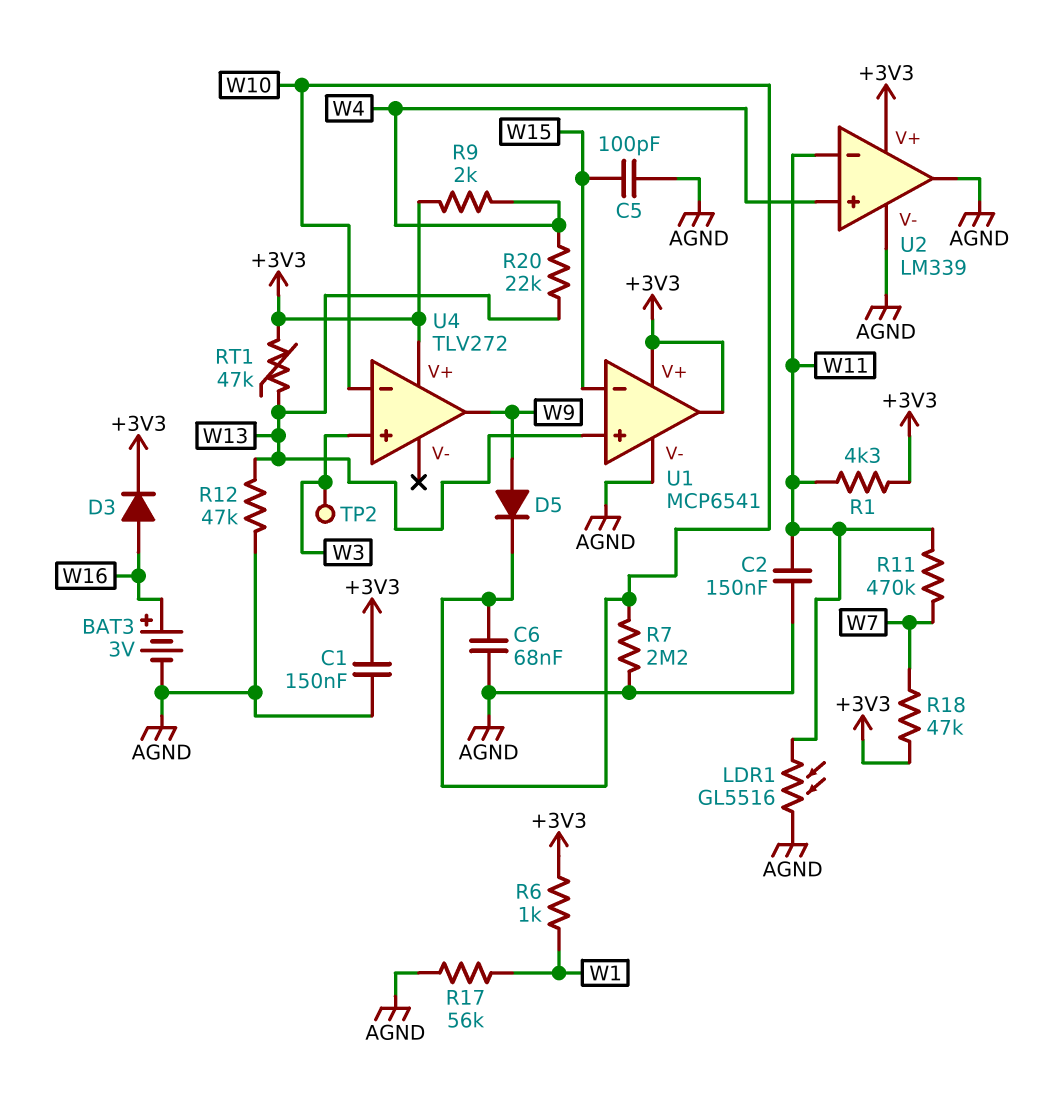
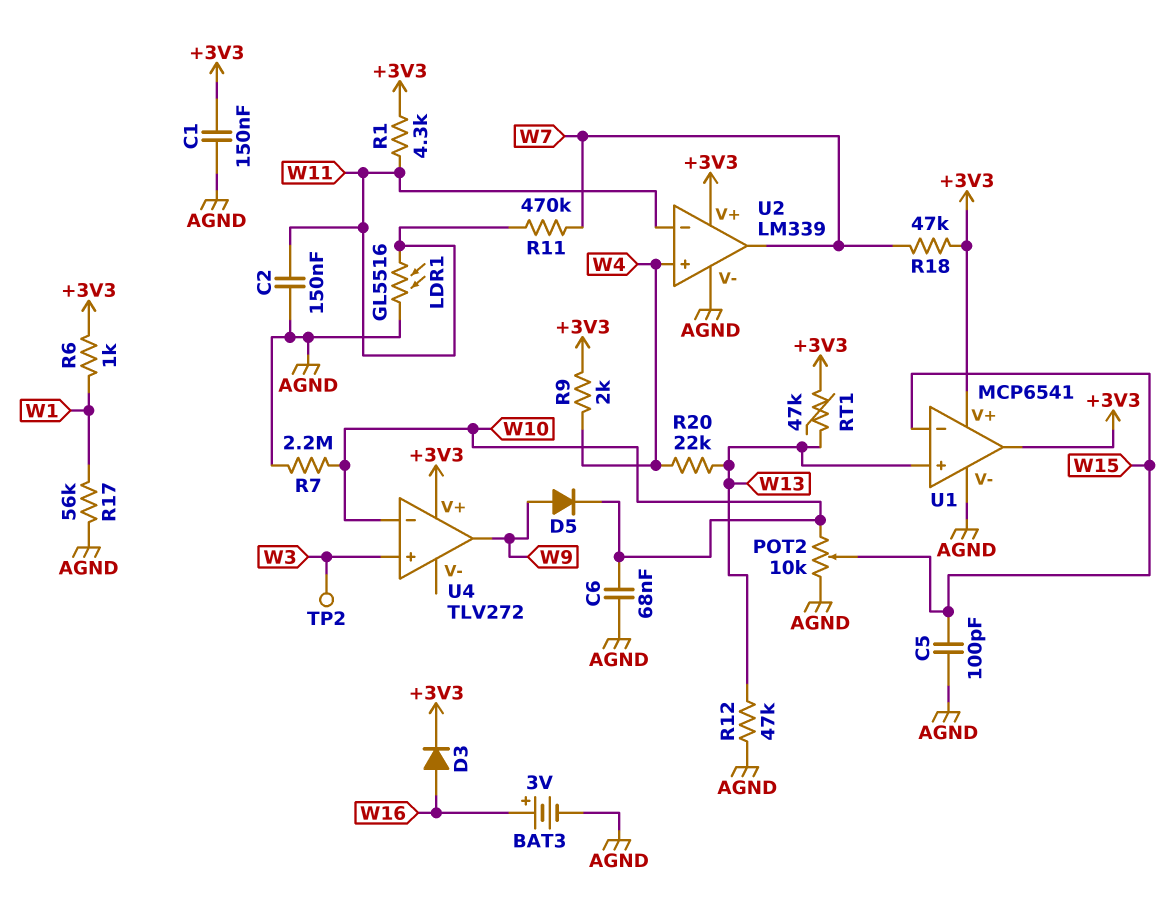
POT2: none -> 10k (AGND, W10, wiper W15)
U2 pin out: AGND -> W7

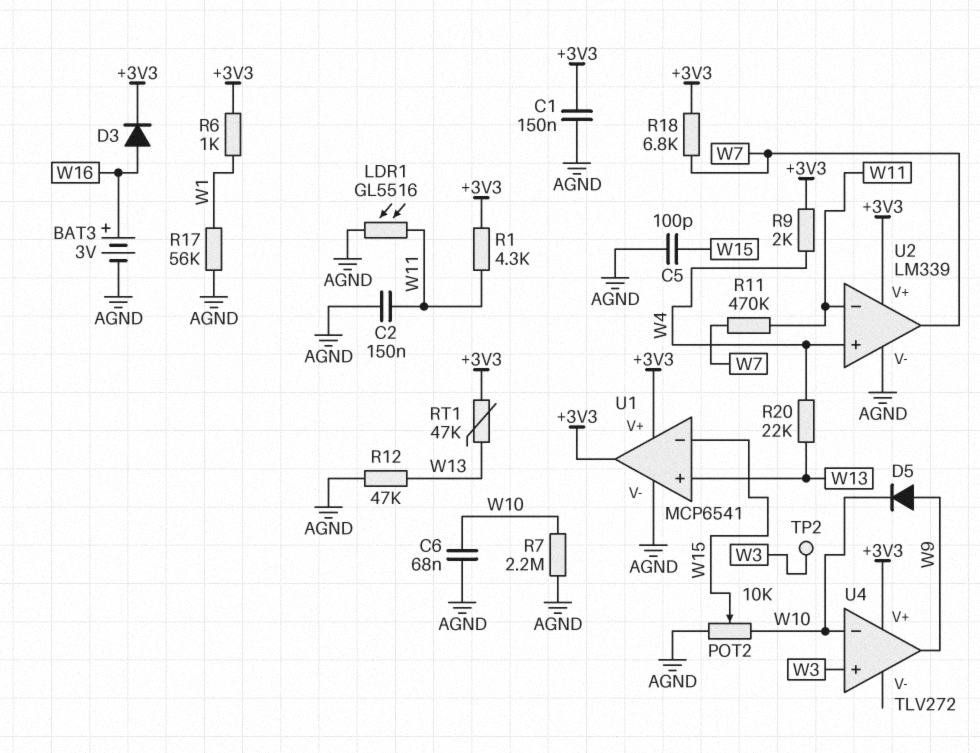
R18: 47k (+3V3, W7) -> 6.8k (+3V3, W7)

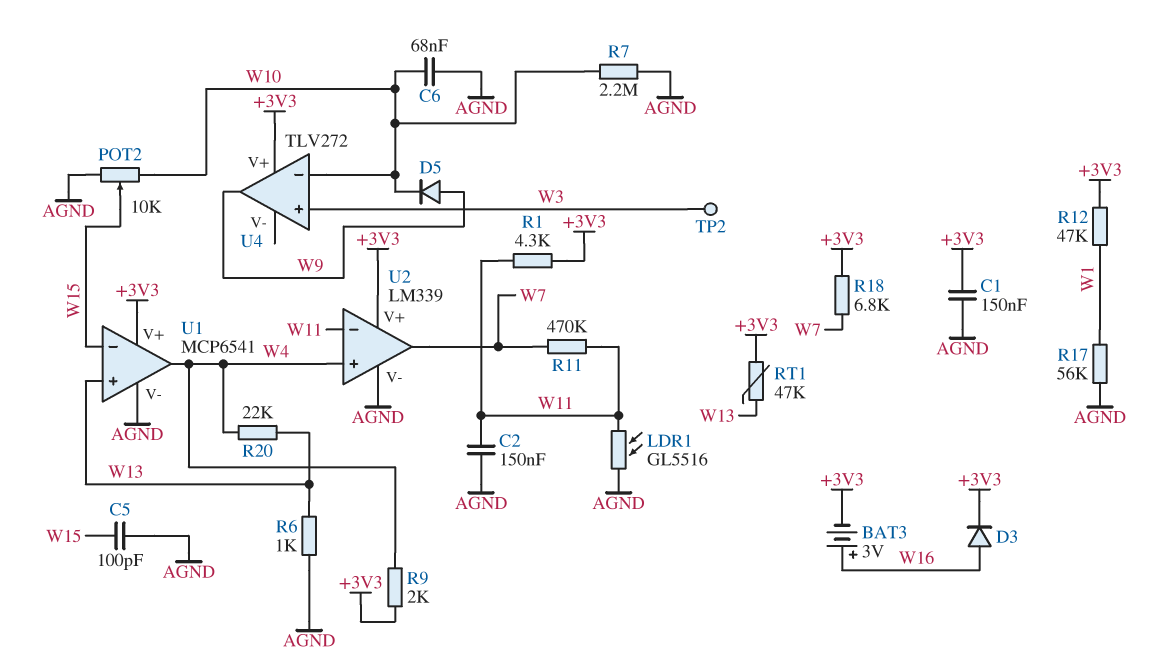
BAT3: 3V (plus W16, minus AGND) -> 3V (plus W16, minus +3V3)
R6: 1k (+3V3, W1) -> 1k (AGND, W13)
R12: 47k (AGND, W13) -> 47k (+3V3, W1)
U1 pin out: +3V3 -> W4

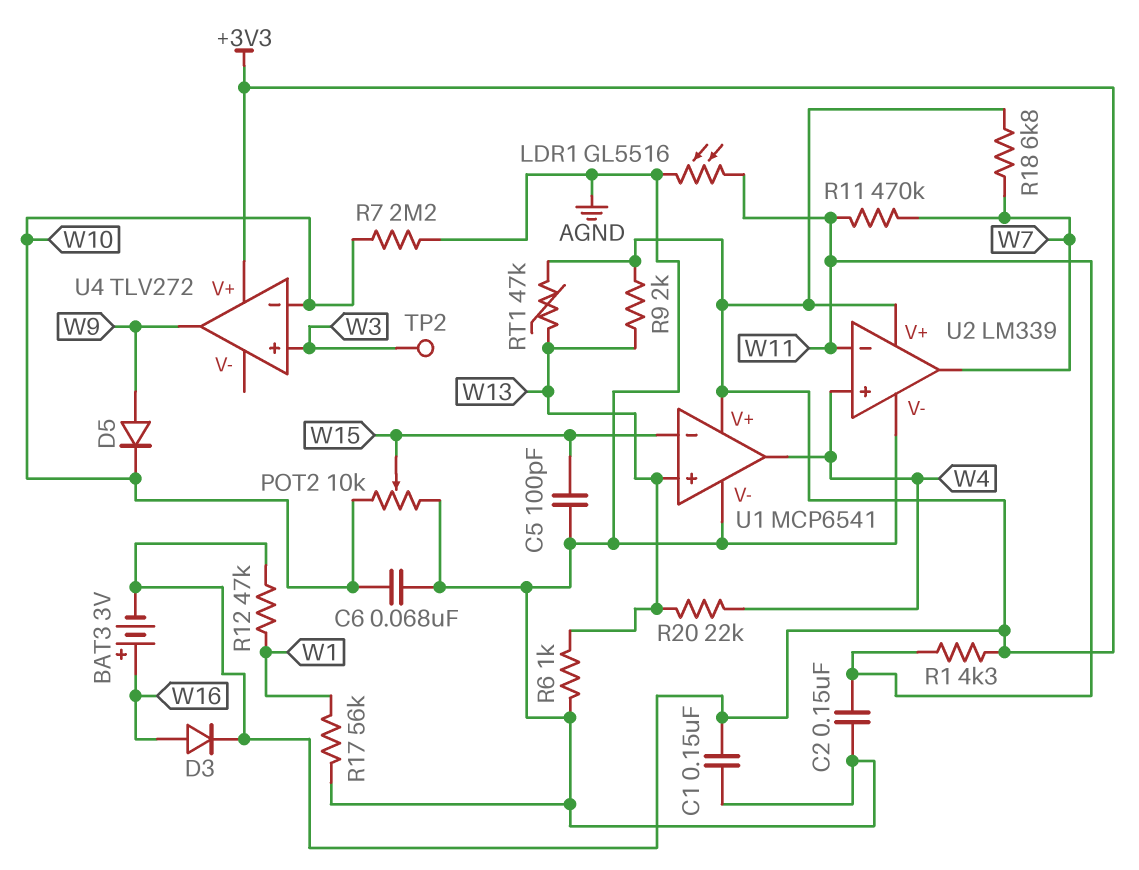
R9: 2k (+3V3, W4) -> 2k (+3V3, W13)

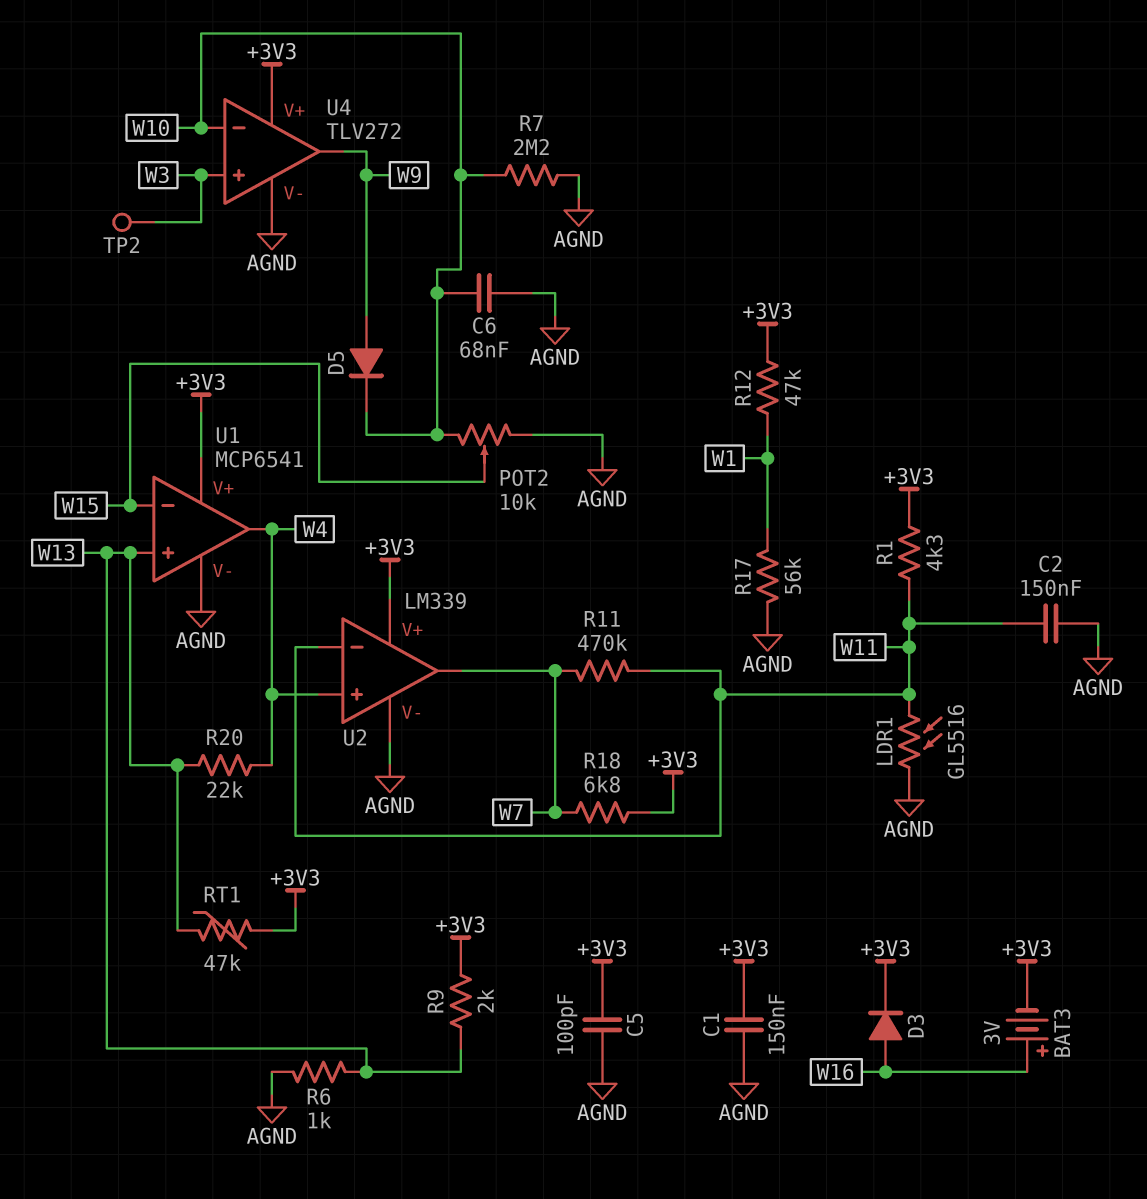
C5: 100pF (AGND, W15) -> 100pF (+3V3, AGND)
U4 pin V-: none -> AGND

